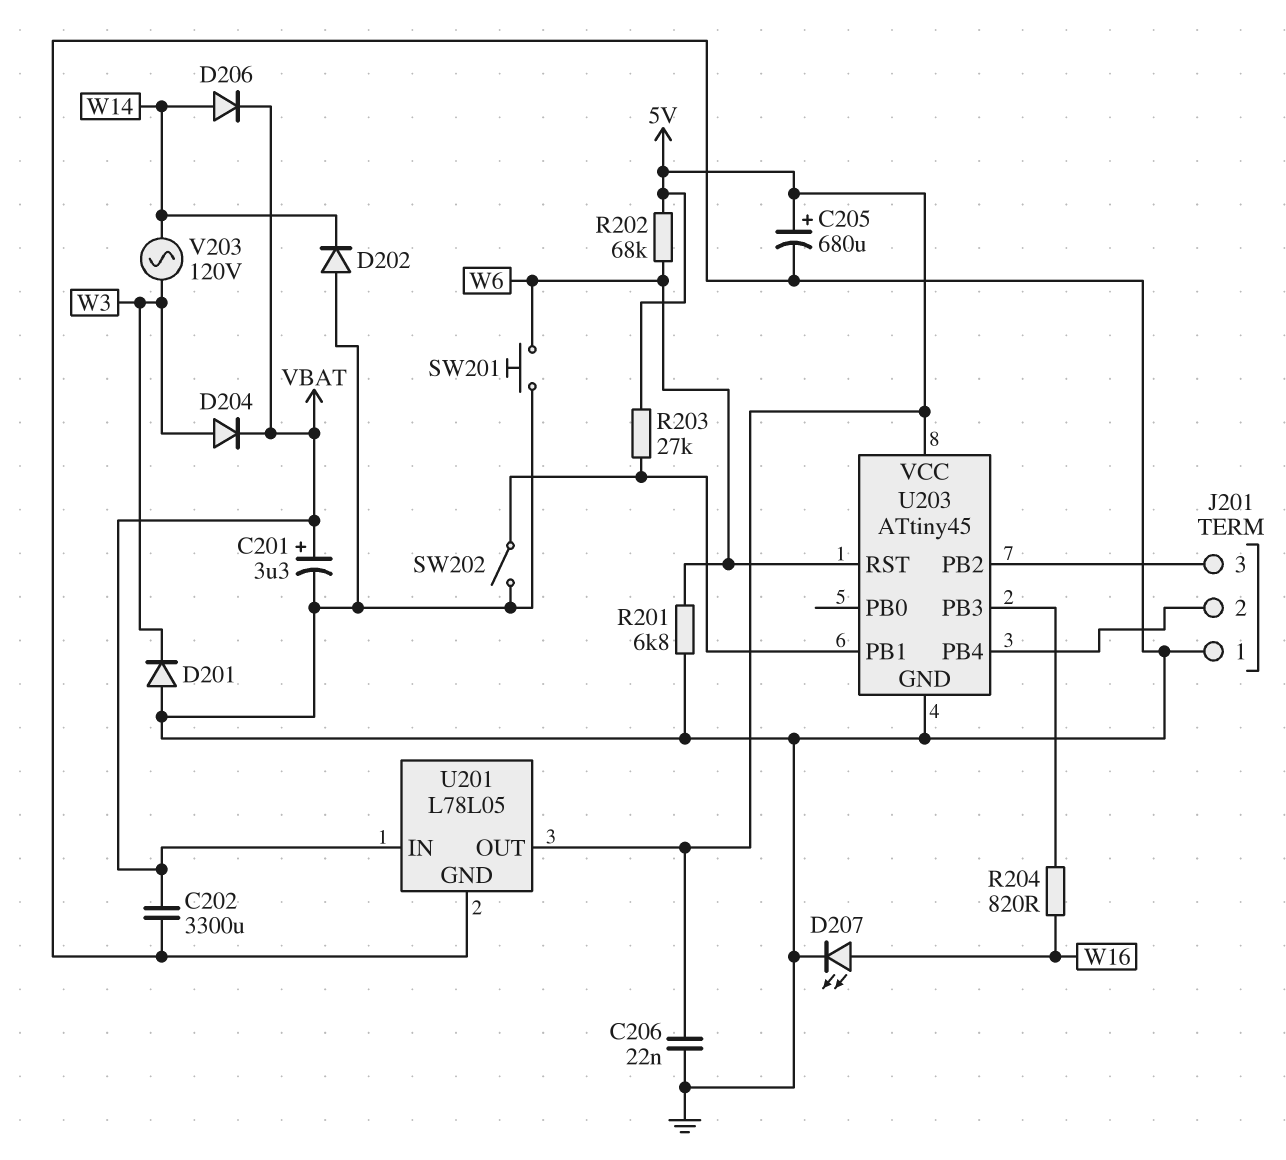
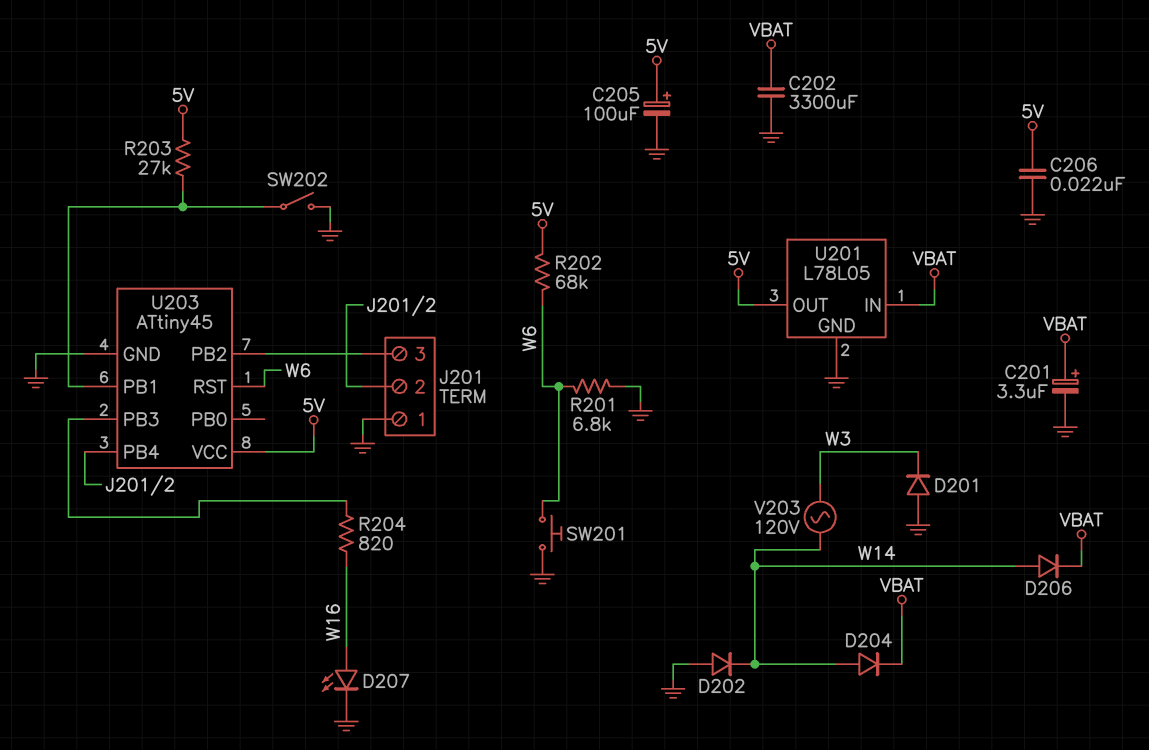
C205: 680uF (plus 5V, minus GND) -> 100uF (plus 5V, minus GND)
D204: diode (A W3, K VBAT) -> diode (A W14, K VBAT)

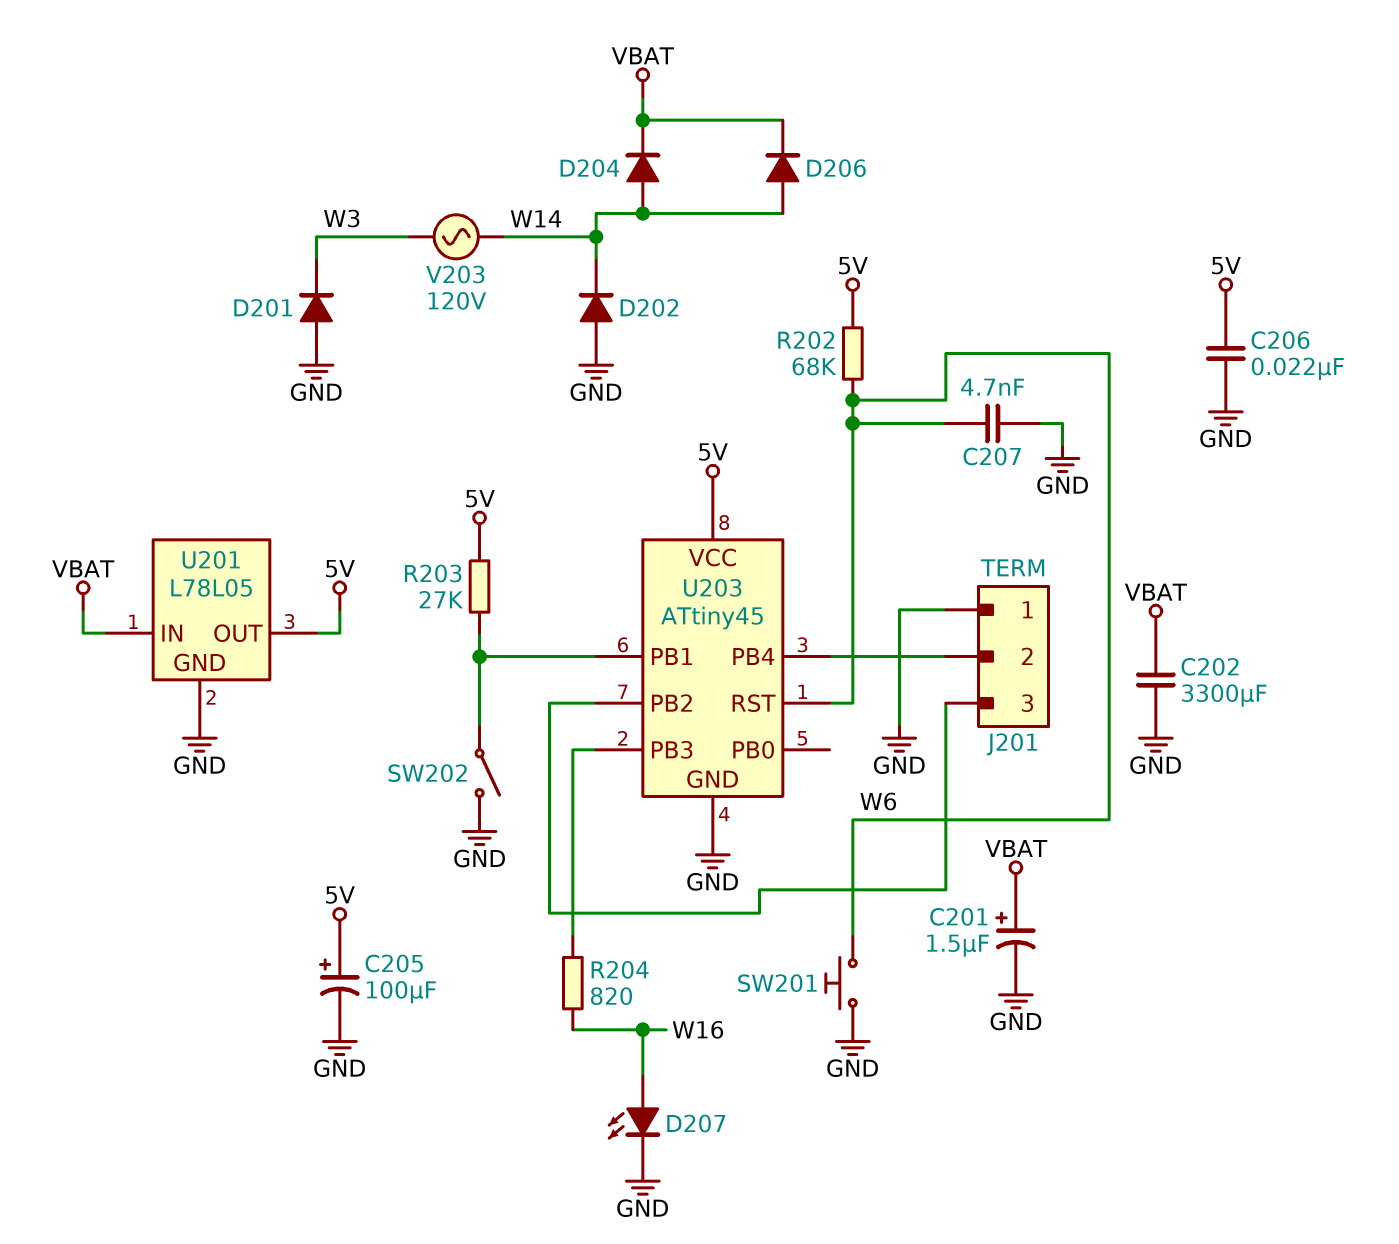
C201: 3.3uF (plus VBAT, minus GND) -> 1.5uF (plus VBAT, minus GND)
C207: none -> 4.7nF (GND, W6)
R201: 6.8k (GND, W6) -> none

